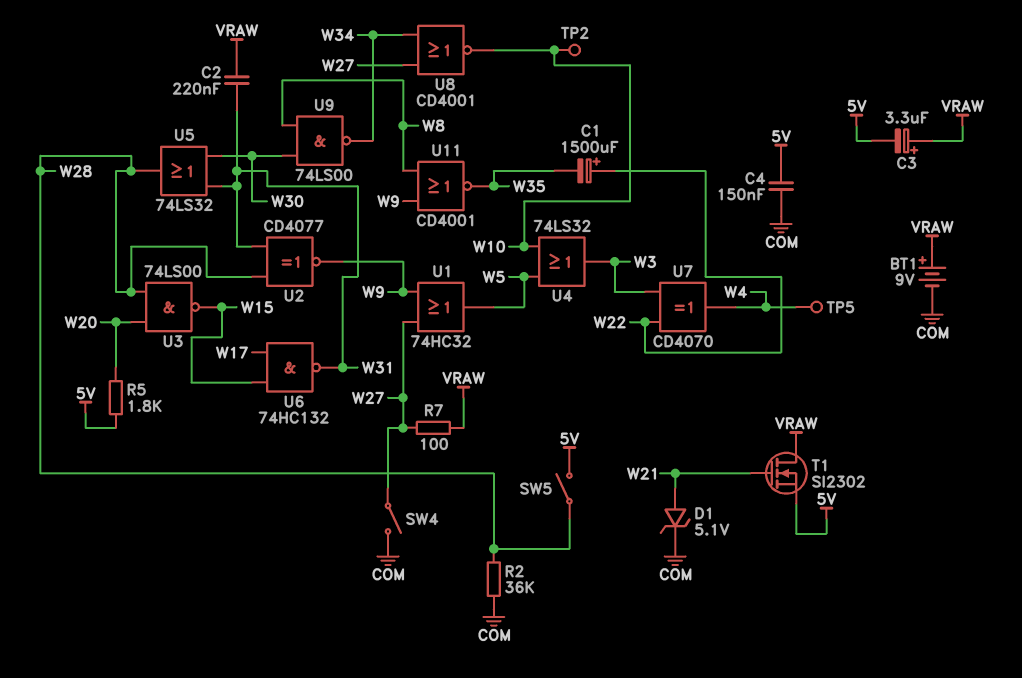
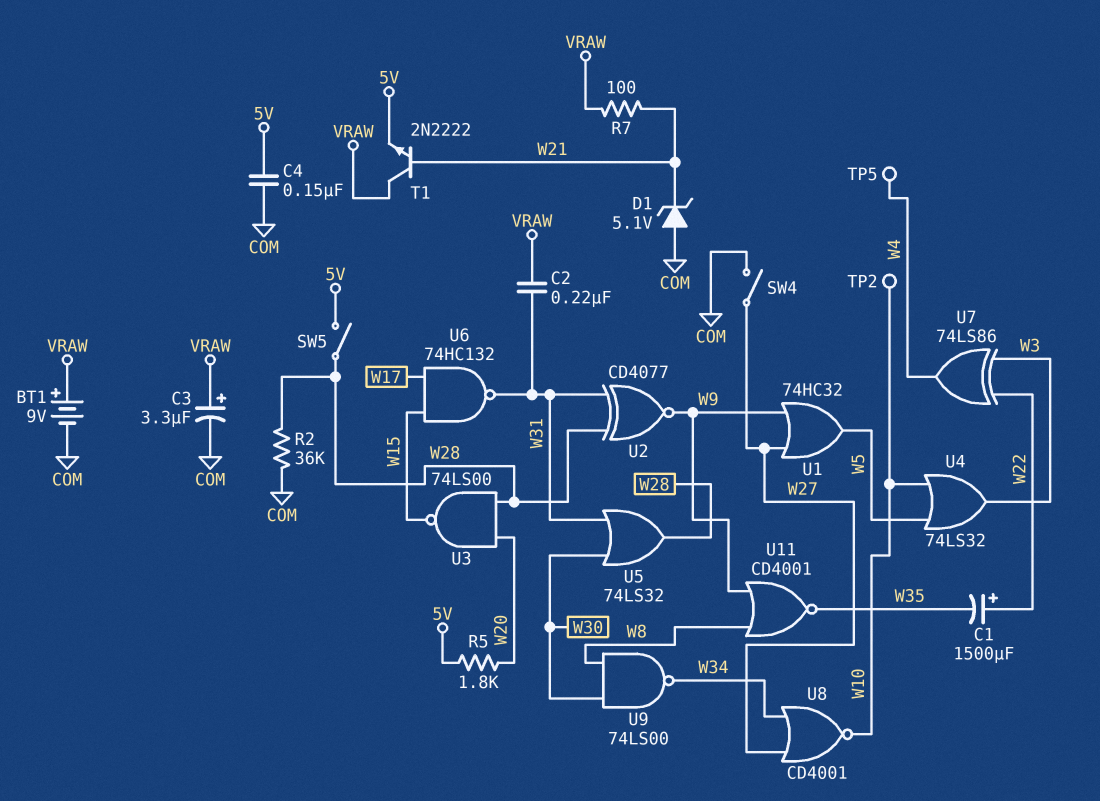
C3: 3.3uF (plus VRAW, minus 5V) -> 3.3uF (plus VRAW, minus COM)
D1: zener 5.1V (A W21, K COM) -> zener 5.1V (A COM, K W21)
R7: 100 (VRAW, W27) -> 100 (VRAW, W21)
T1: NMOS SI2302 (G W21, D VRAW, S 5V) -> NPN 2N2222 (B W21, C VRAW, E 5V)
U7: XOR CD4070 (in W3, in W22, out W4) -> XOR 74LS86 (in W3, in W22, out W4)

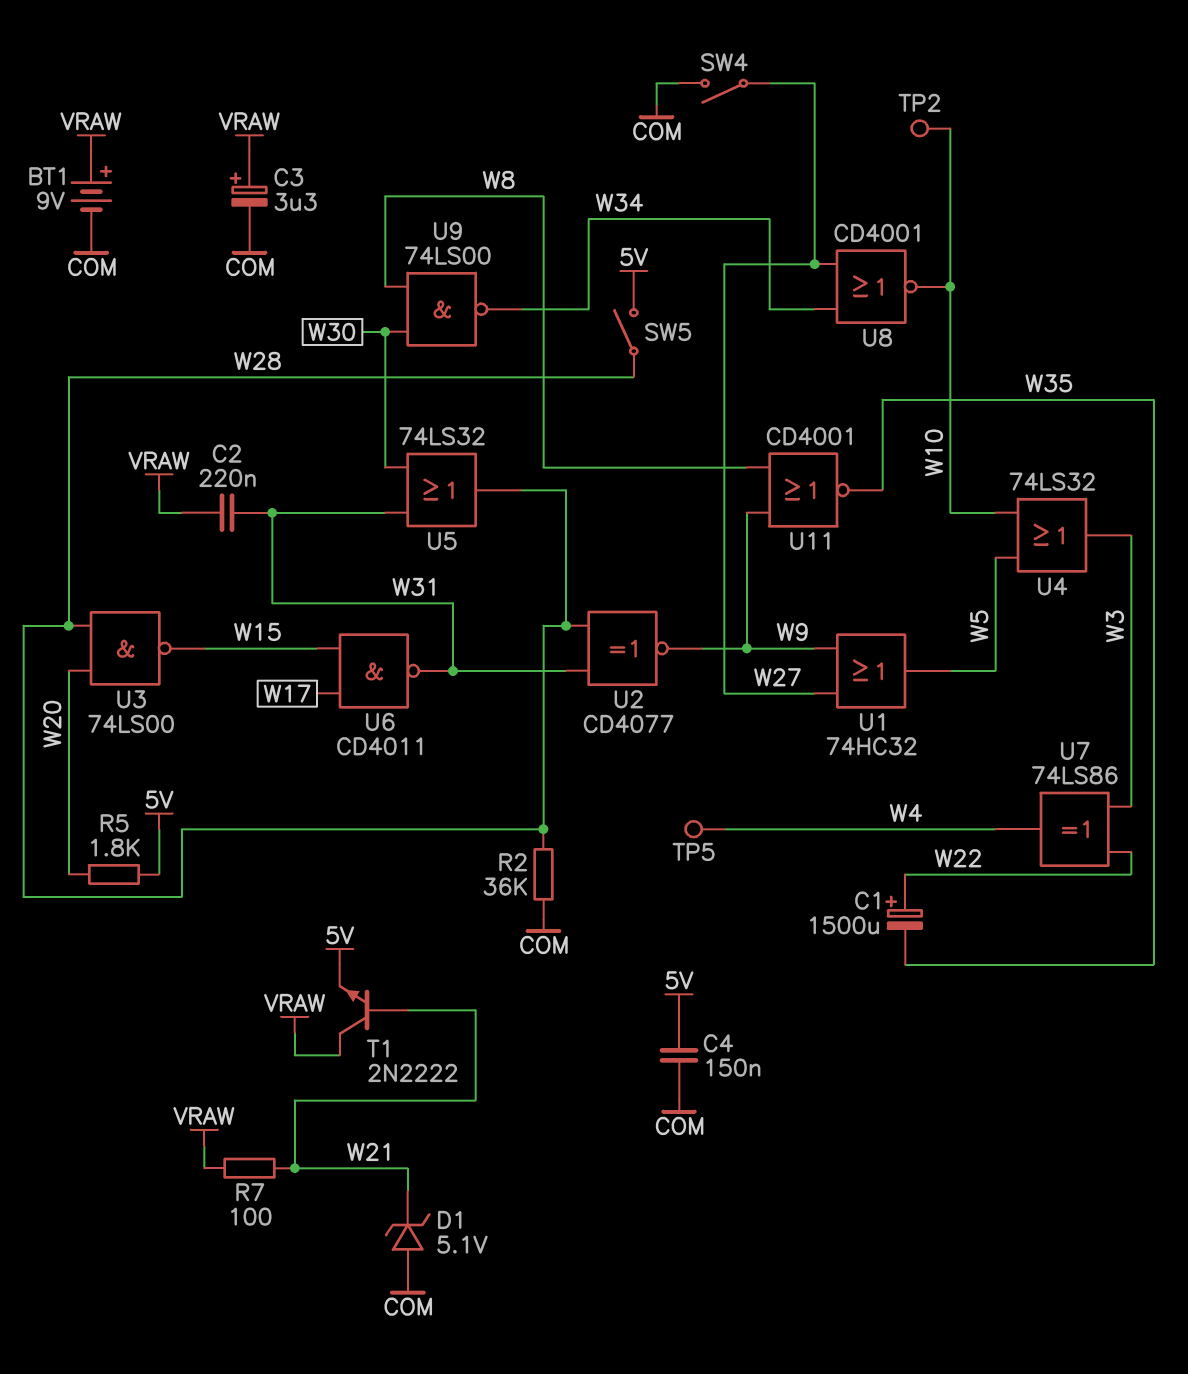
U6: NAND 74HC132 (in W15, in W17, out W31) -> NAND CD4011 (in W15, in W17, out W31)

